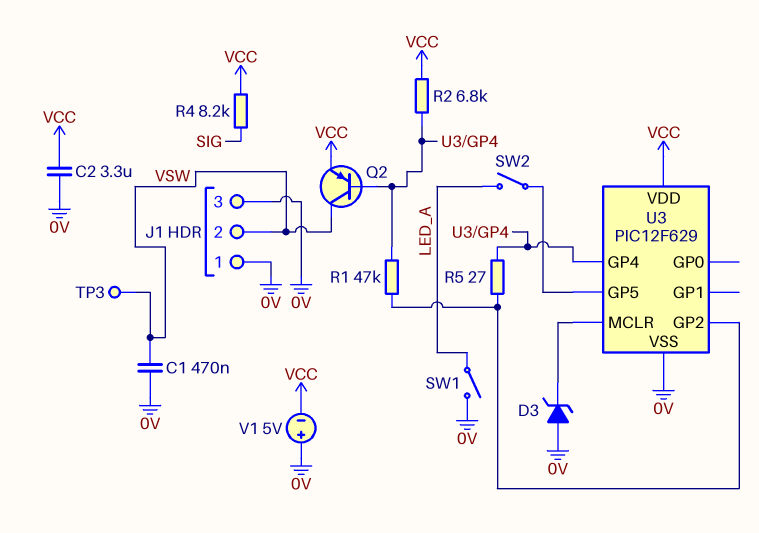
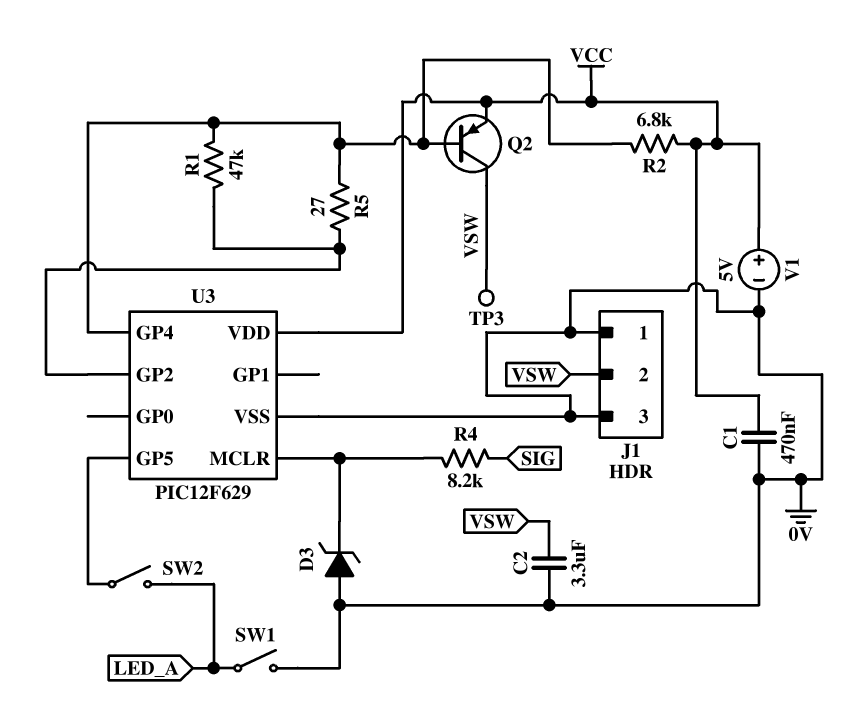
C1: 470nF (0V, VSW) -> 470nF (0V, VCC)
C2: 3.3uF (0V, VCC) -> 3.3uF (0V, VSW)
R4: 8.2k (SIG, VCC) -> 8.2k (SIG, U3/MCLR)
V1: 5V (plus 0V, minus VCC) -> 5V (plus VCC, minus 0V)

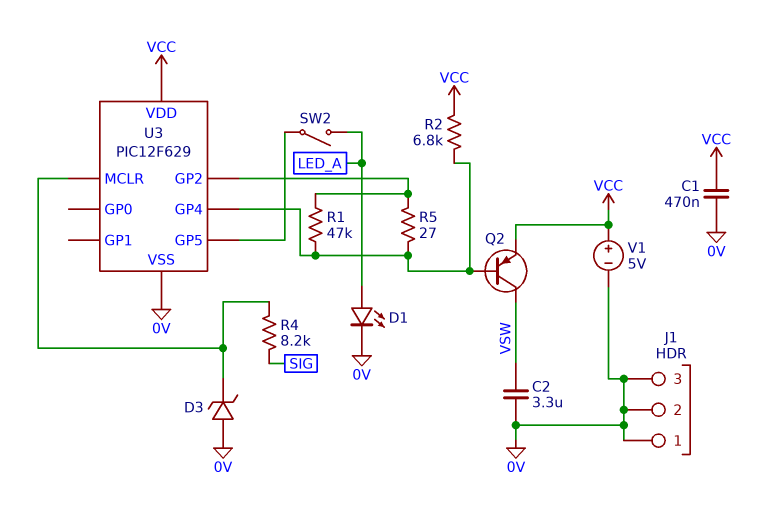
D1: none -> LED (A LED_A, K 0V)
J1 pin 2: VSW -> 0V
SW1: switch (0V, LED_A) -> none
TP3: test point (VSW) -> none

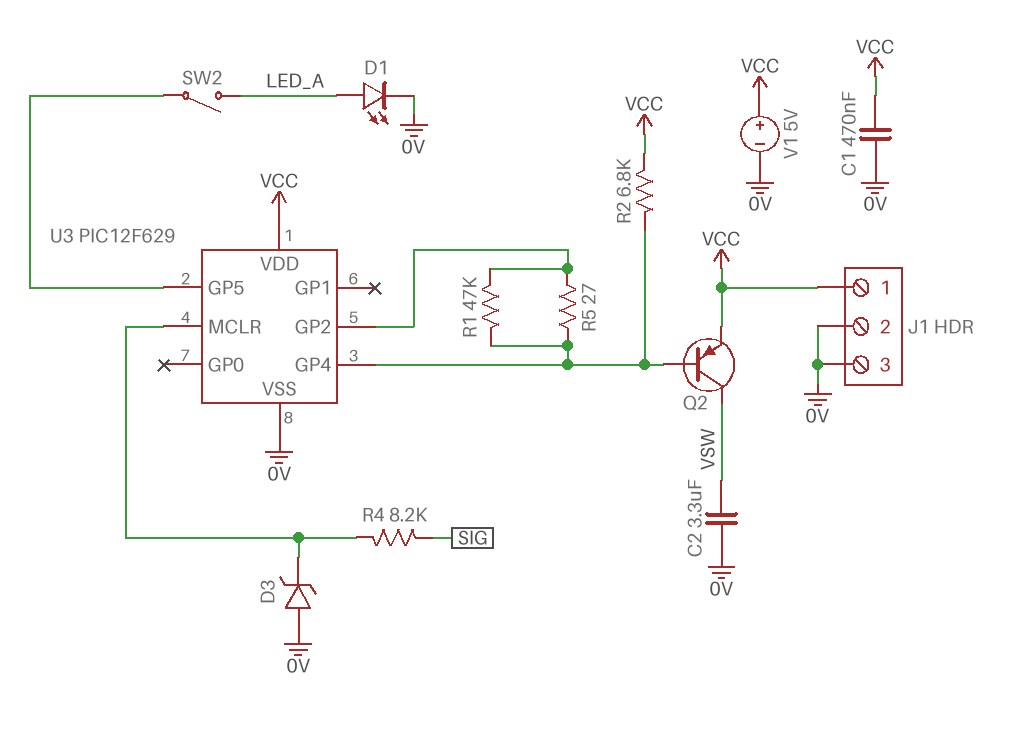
J1 pin 1: 0V -> VCC

